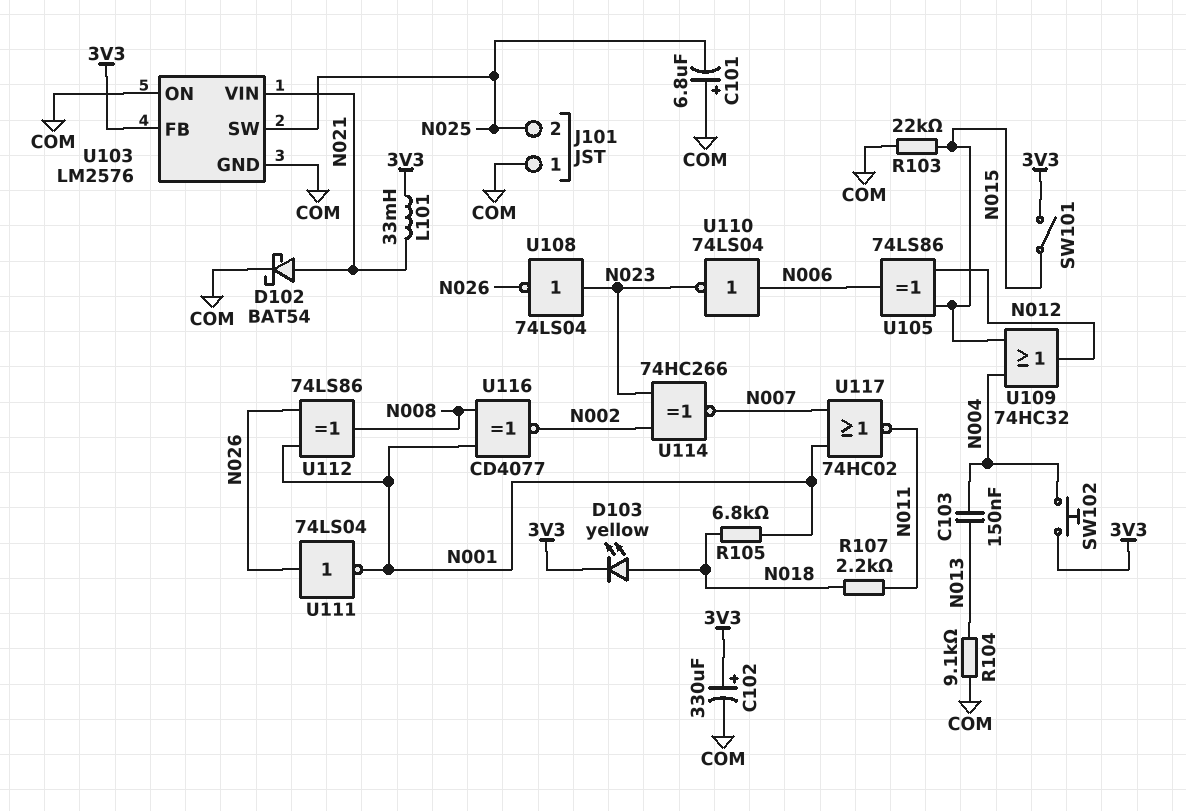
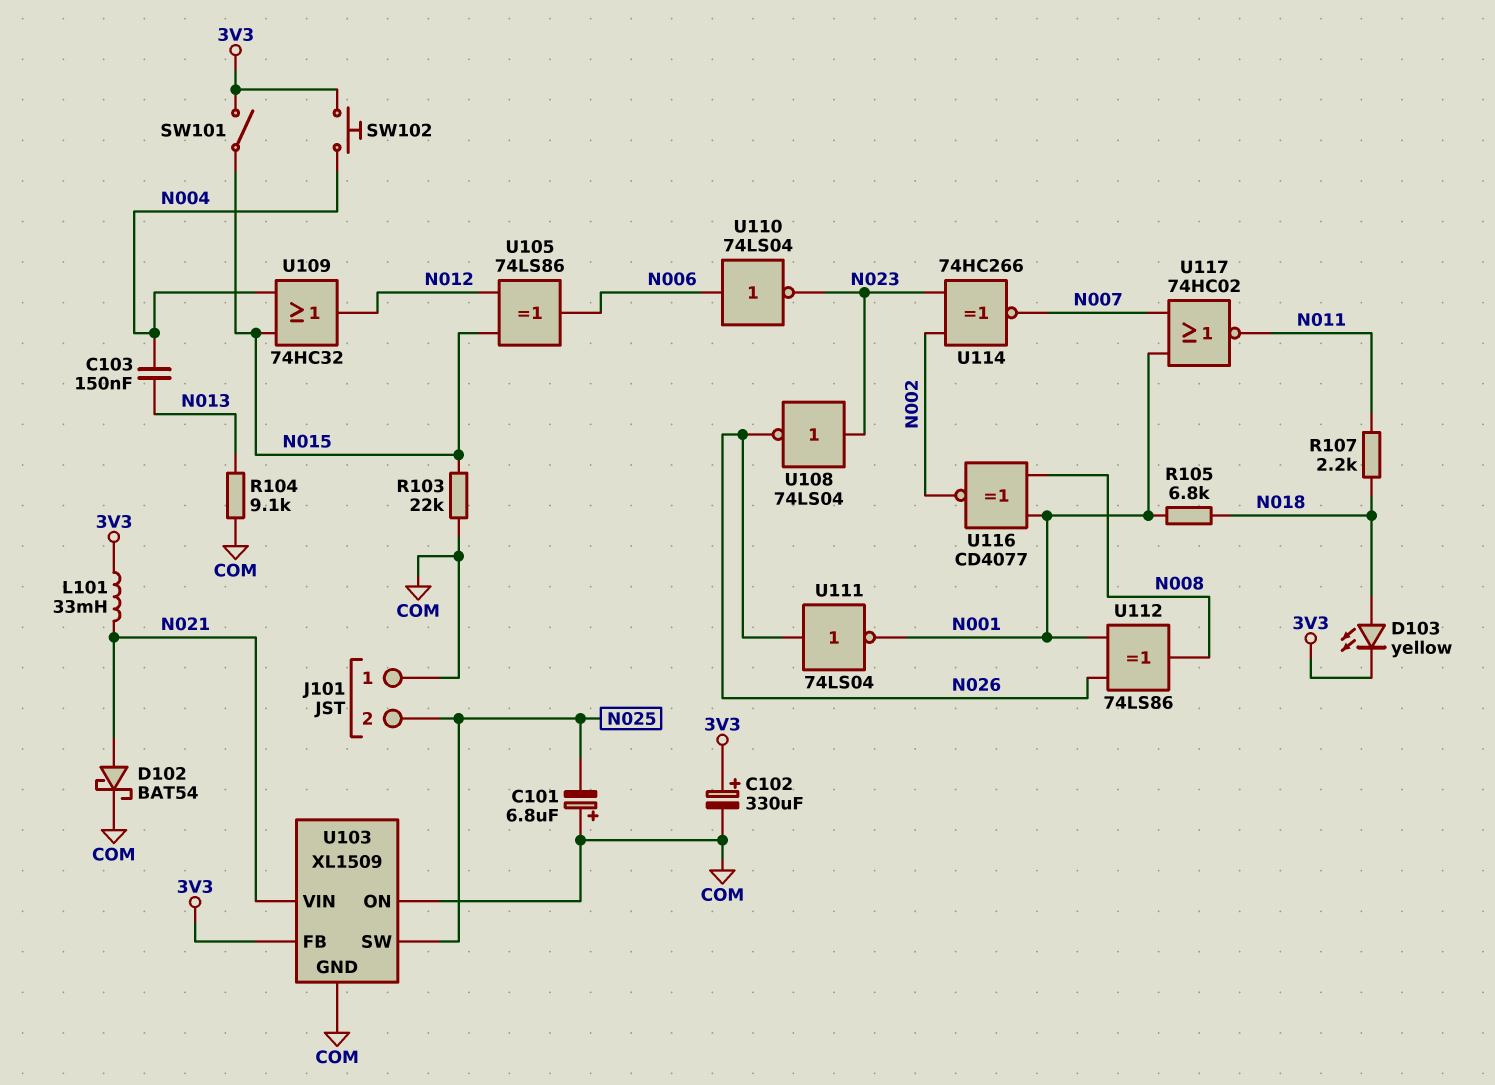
U103: LM2576 -> XL1509

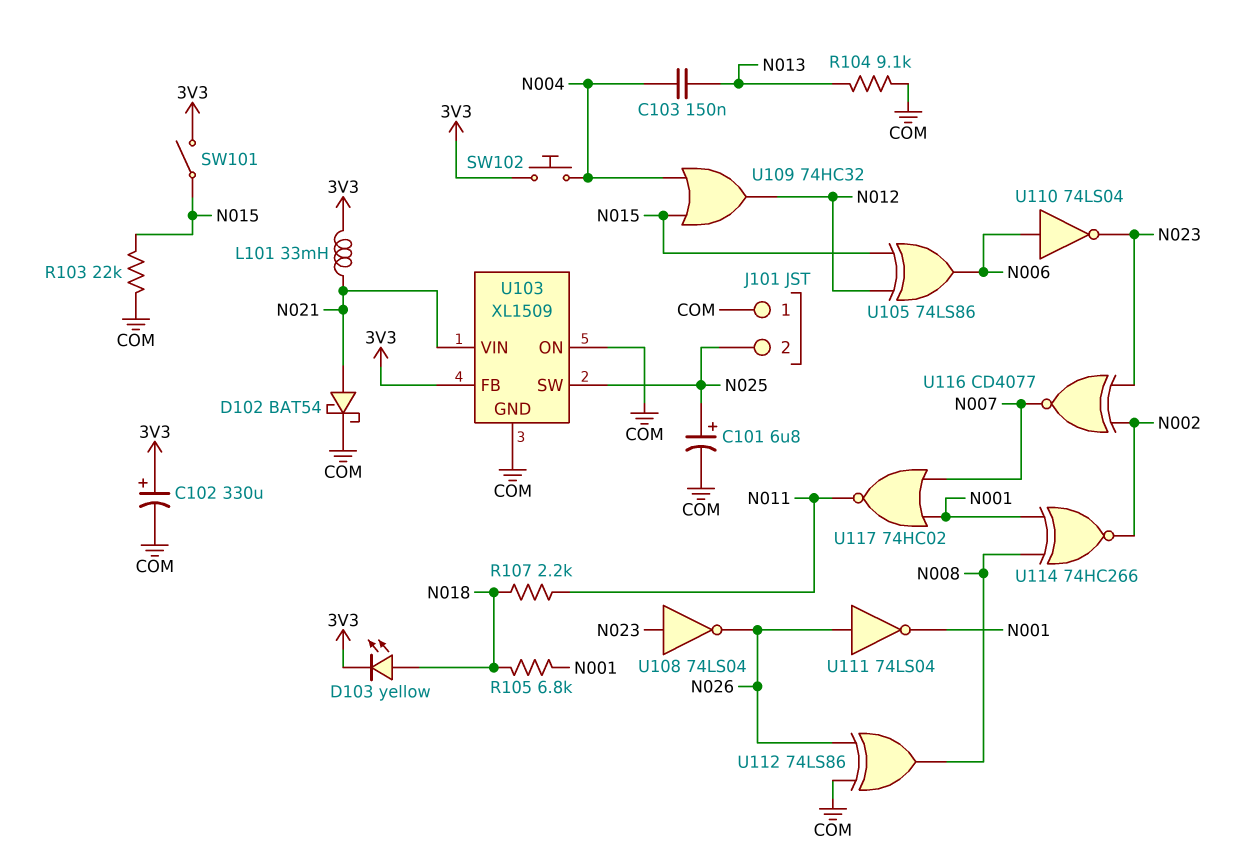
C101: 6.8uF (plus COM, minus N025) -> 6.8uF (plus N025, minus COM)
U112: XOR 74LS86 (in N001, in N026, out N008) -> XOR 74LS86 (in COM, in N026, out N008)
U114: XNOR 74HC266 (in N002, in N023, out N007) -> XNOR 74HC266 (in N001, in N008, out N002)
U116: XNOR CD4077 (in N001, in N008, out N002) -> XNOR CD4077 (in N002, in N023, out N007)

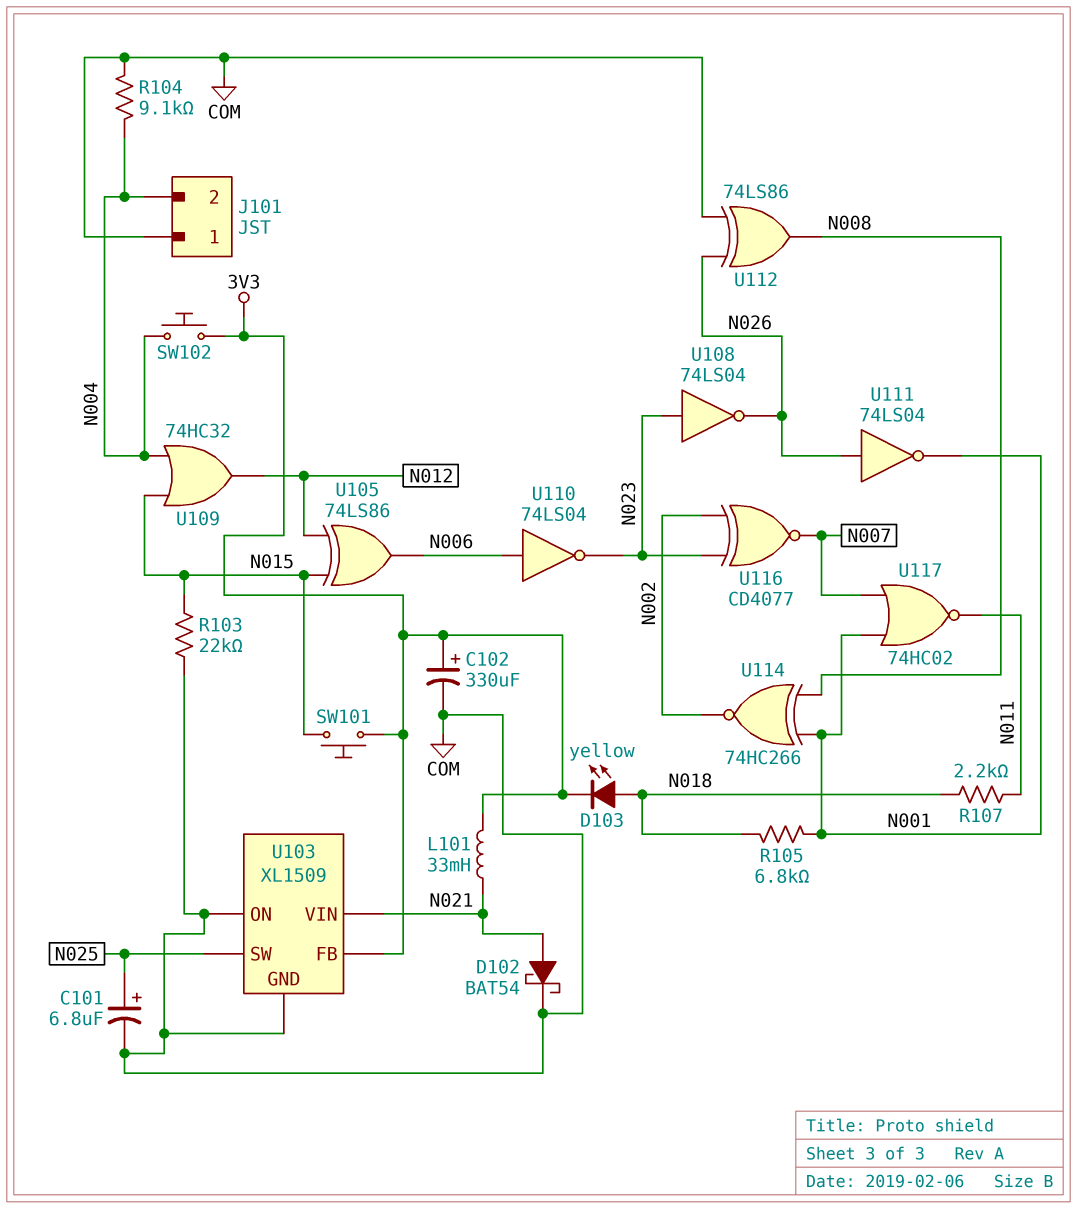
C103: 150nF (N004, N013) -> none
J101 pin 2: N025 -> N004
R104: 9.1k (COM, N013) -> 9.1k (COM, N004)
SW101: switch (3V3, N015) -> button (3V3, N015)

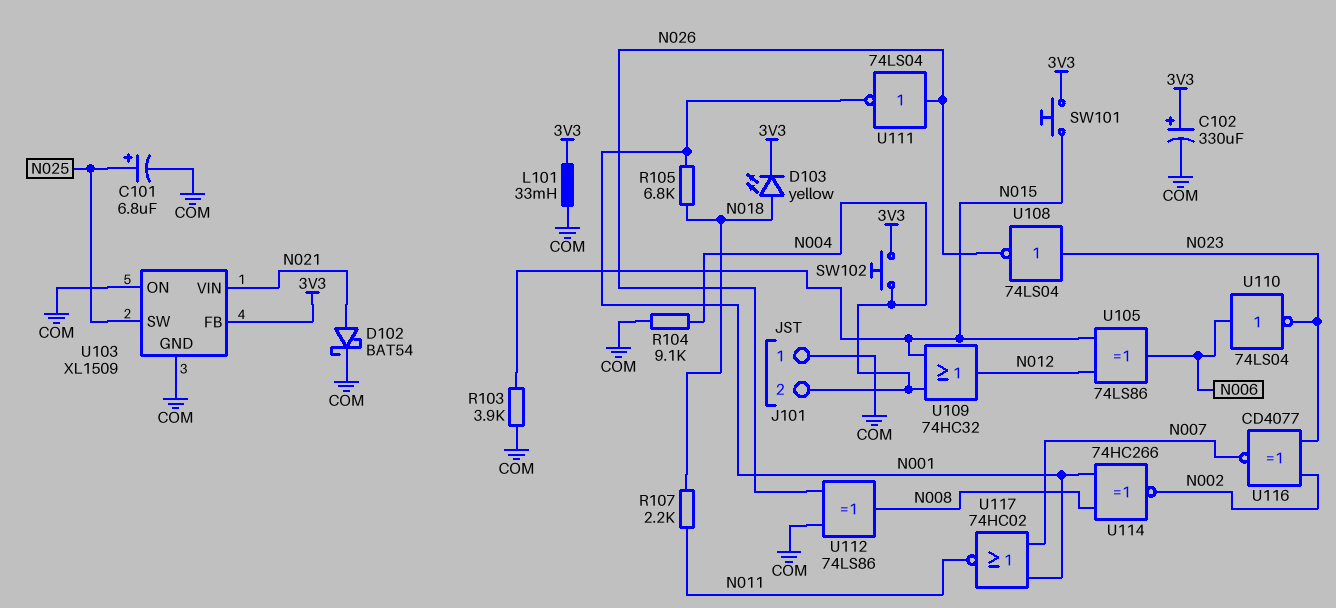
L101: 33mH (3V3, N021) -> 33mH (3V3, COM)
R103: 22k (COM, N015) -> 3.9k (COM, N015)

